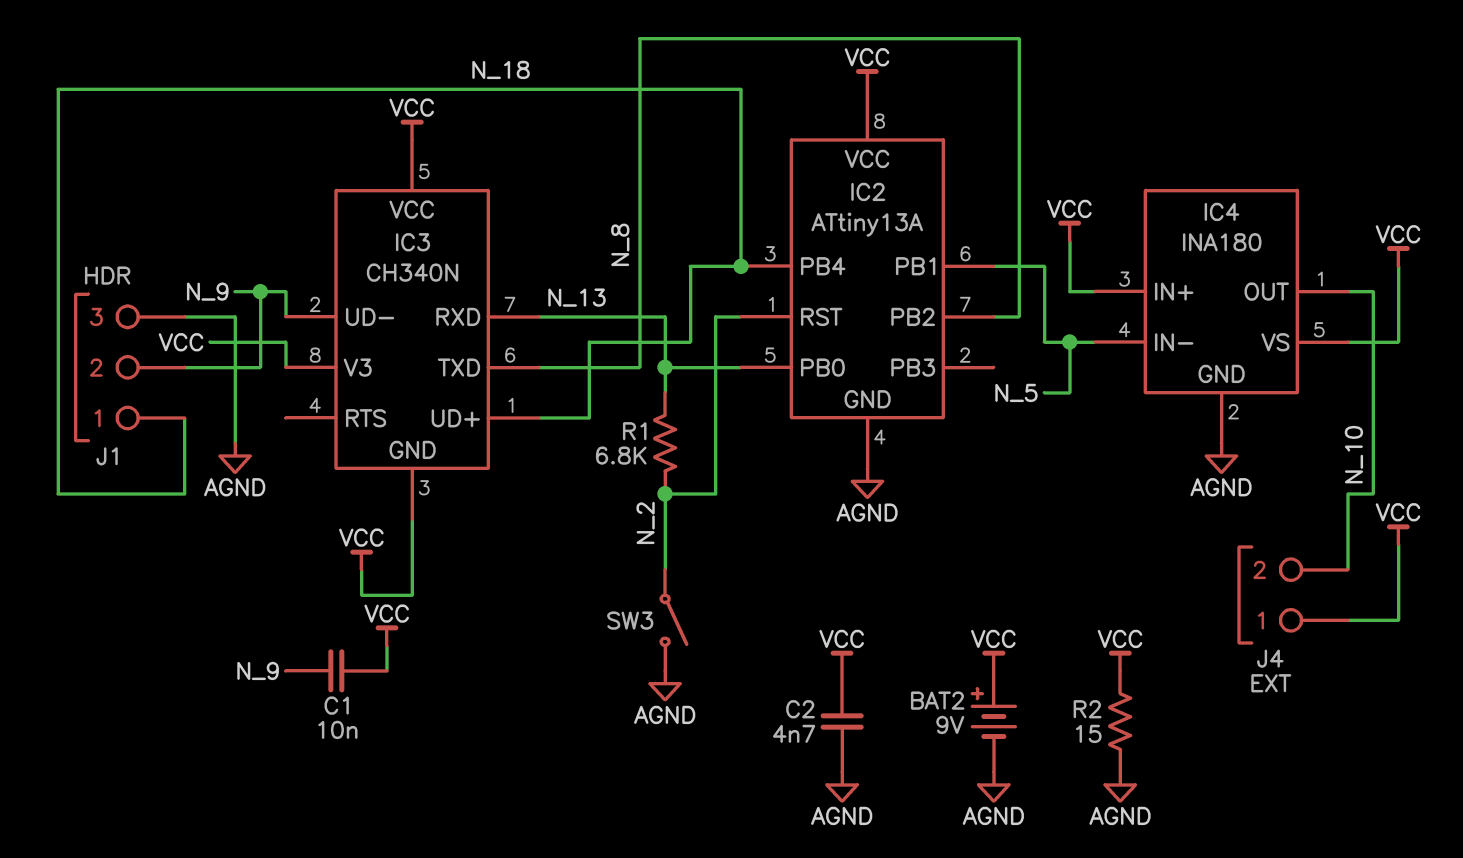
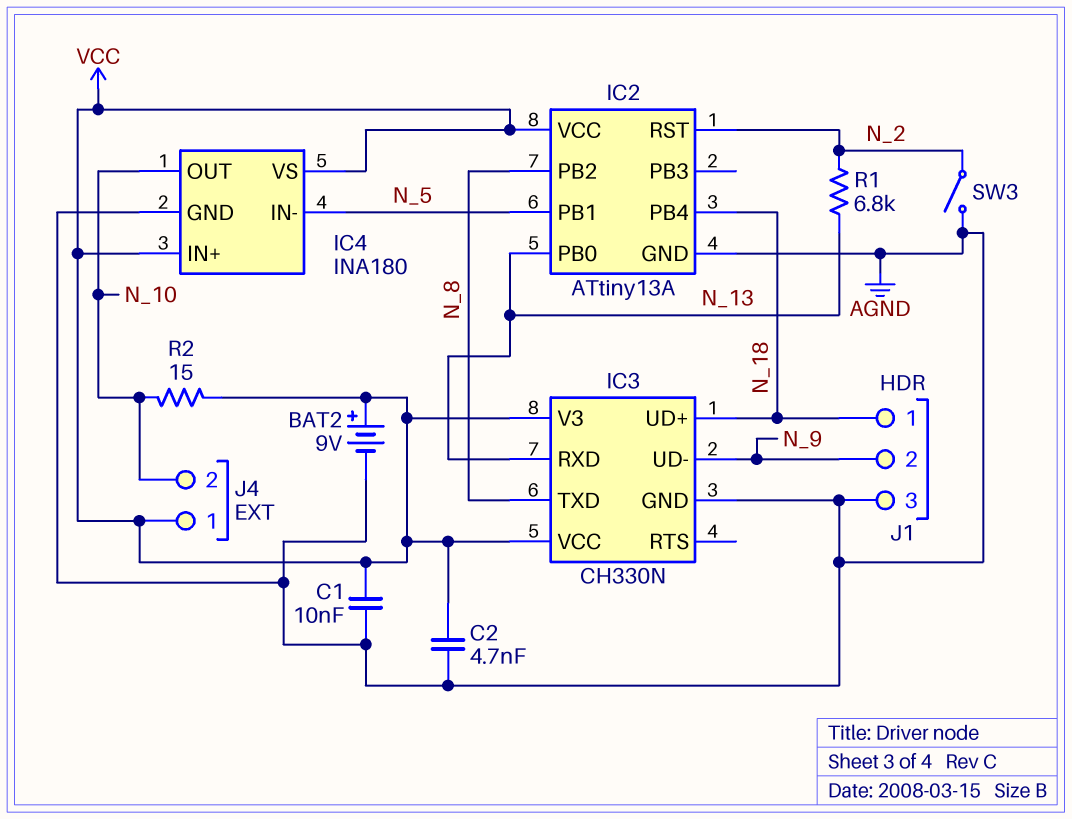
C1: 10nF (N_9, VCC) -> 10nF (AGND, VCC)
IC3: CH340N -> CH330N
IC3 pin GND: VCC -> AGND
R2: 15 (AGND, VCC) -> 15 (N_10, VCC)

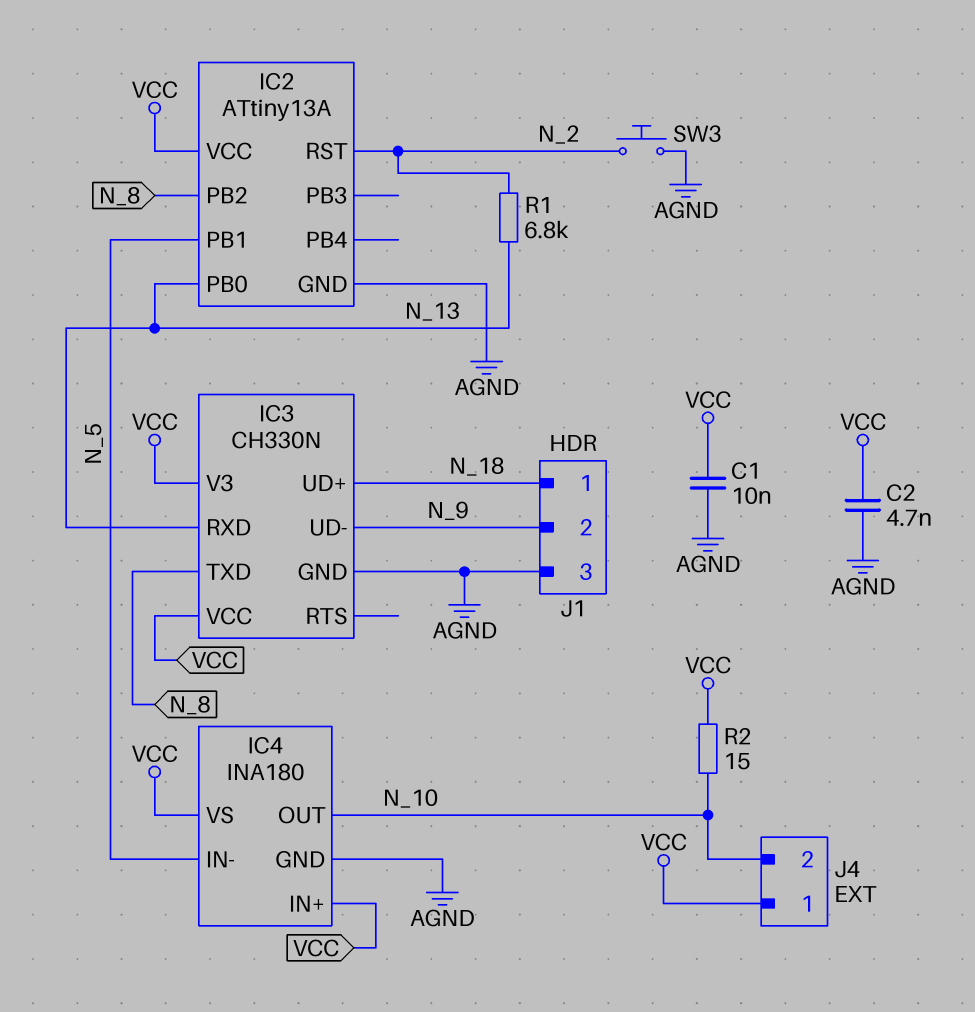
BAT2: 9V (plus VCC, minus AGND) -> none
IC2 pin PB4: N_18 -> none
SW3: switch (AGND, N_2) -> button (AGND, N_2)

